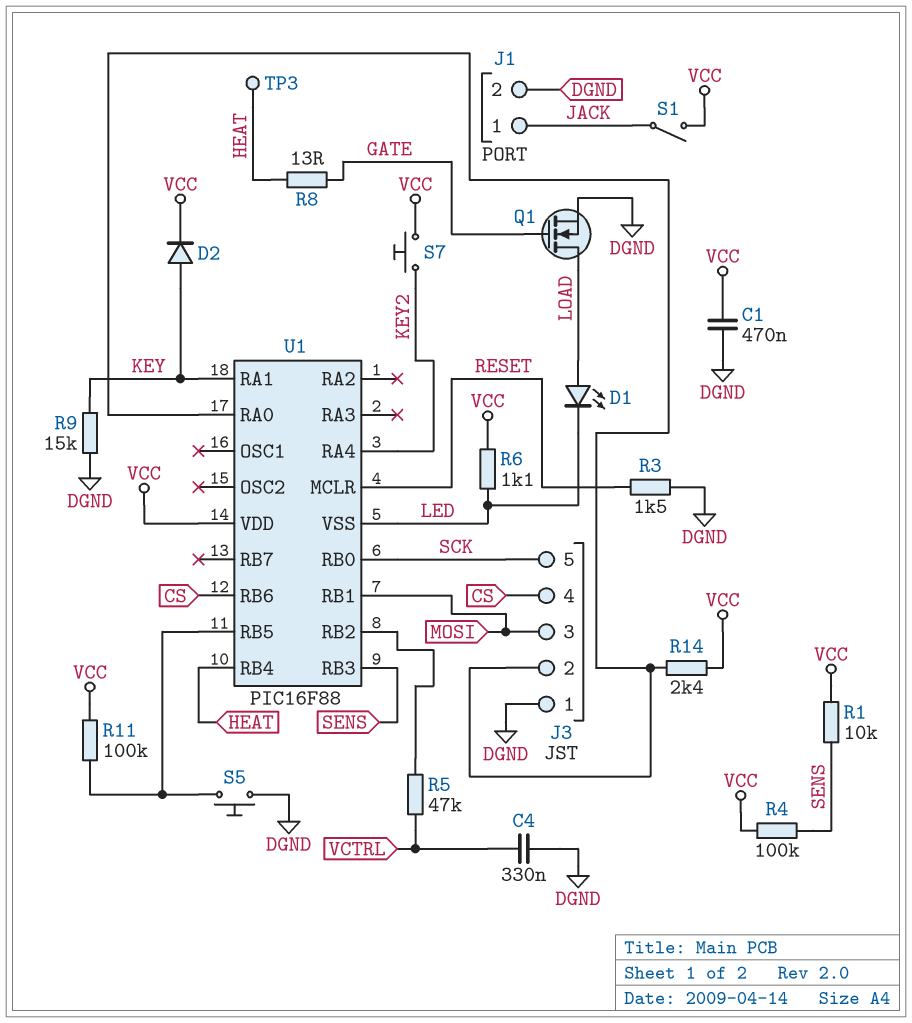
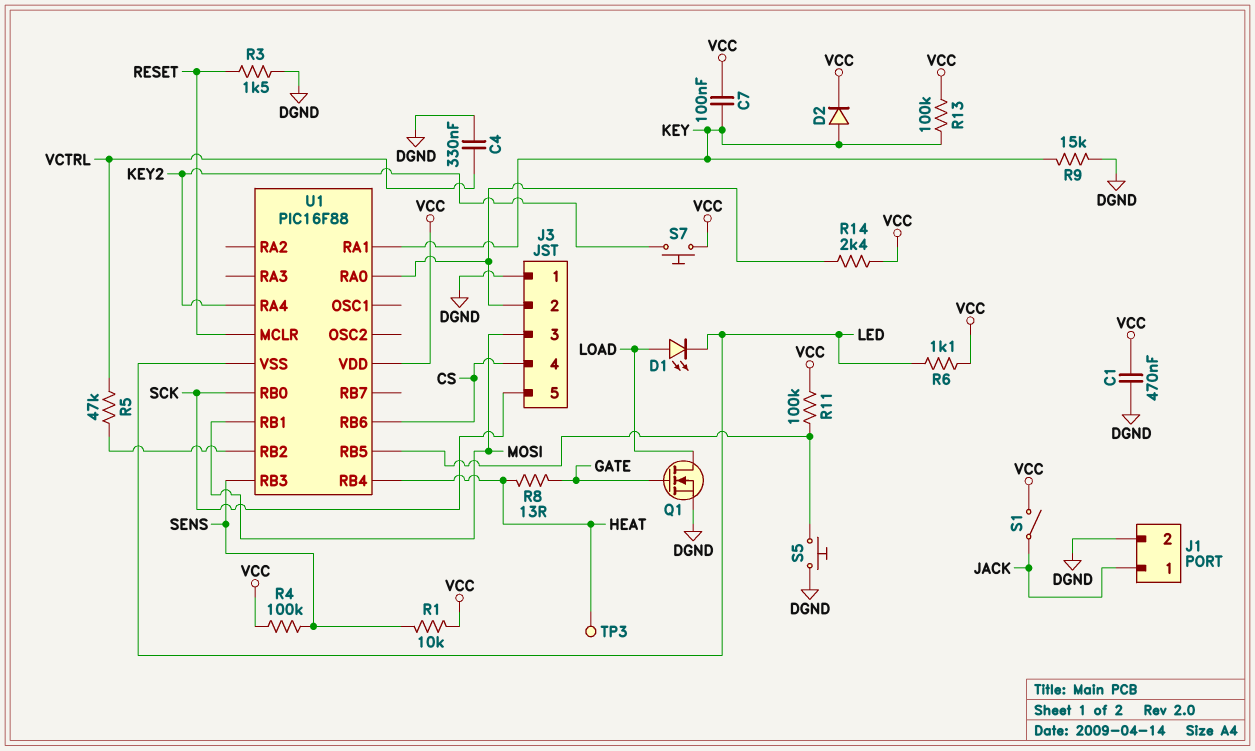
C7: none -> 100nF (KEY, VCC)
R13: none -> 100k (KEY, VCC)

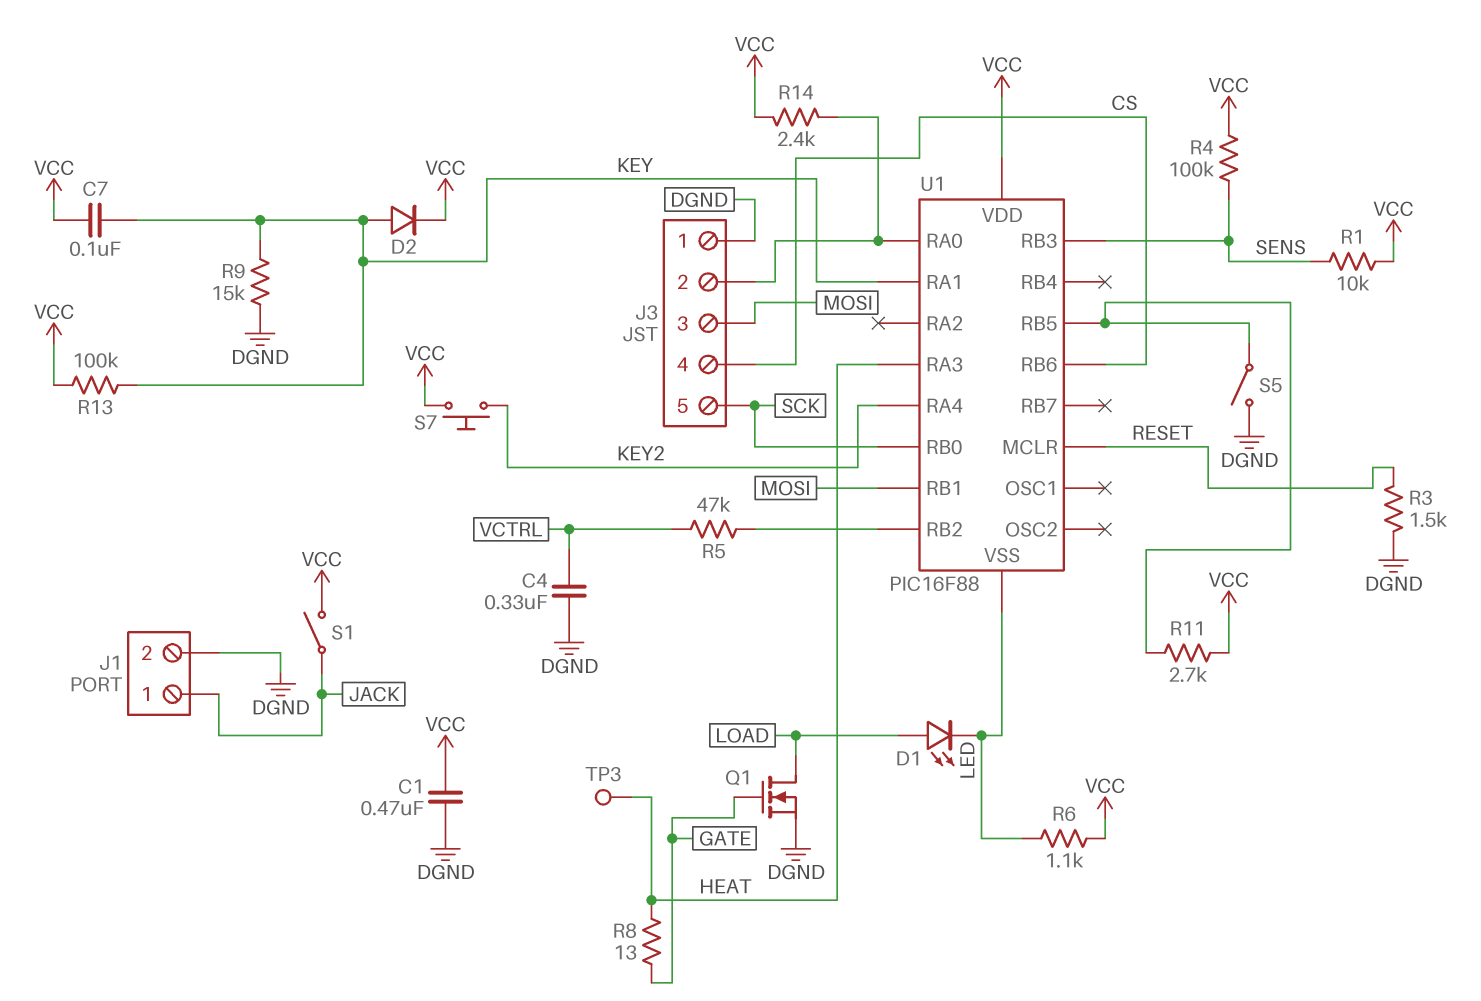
R11: 100k (U1/RB5, VCC) -> 2.7k (U1/RB5, VCC)
S5: button (DGND, U1/RB5) -> switch (DGND, U1/RB5)
U1 pin RA3: none -> HEAT
U1 pin RB4: HEAT -> none

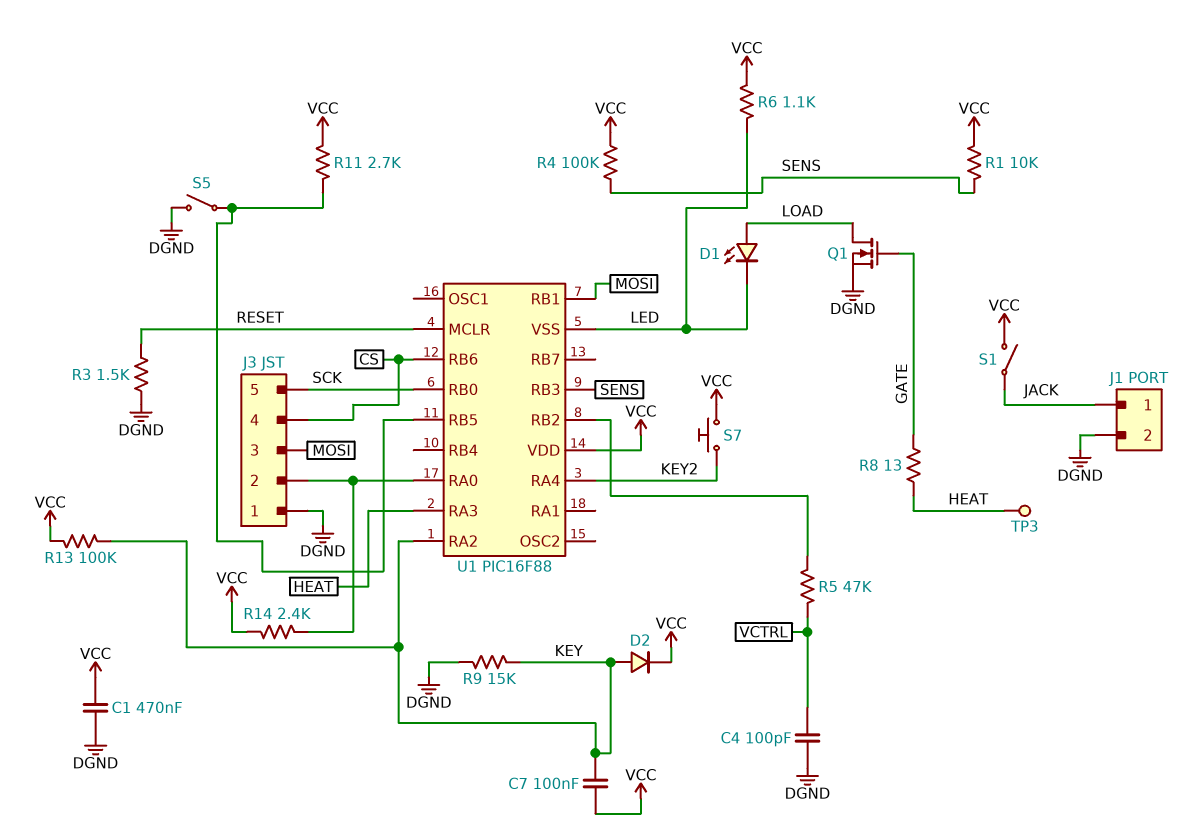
C4: 330nF (DGND, VCTRL) -> 100pF (DGND, VCTRL)
U1 pin RA1: KEY -> none
U1 pin RA2: none -> KEY

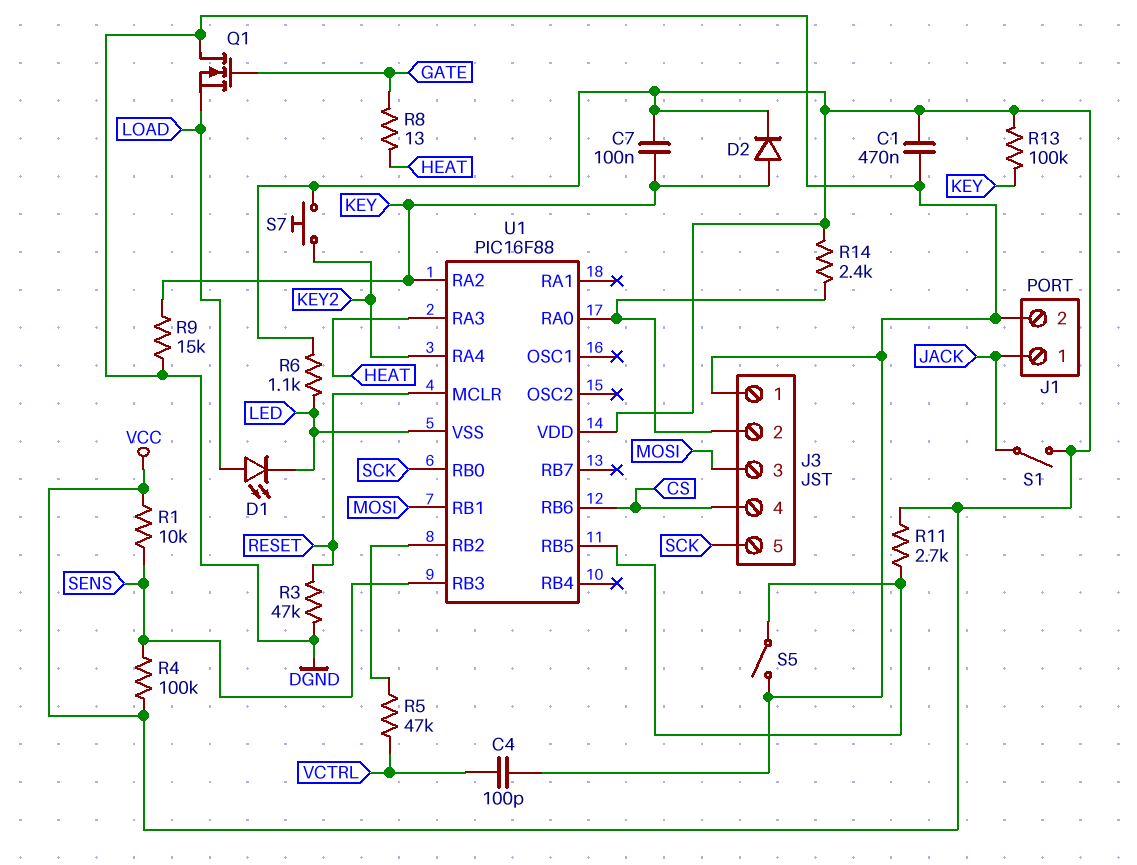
Q1: NMOS (G GATE, D LOAD, S DGND) -> NMOS (G GATE, D DGND, S LOAD)
R3: 1.5k (DGND, RESET) -> 47k (DGND, RESET)
TP3: test point (HEAT) -> none

